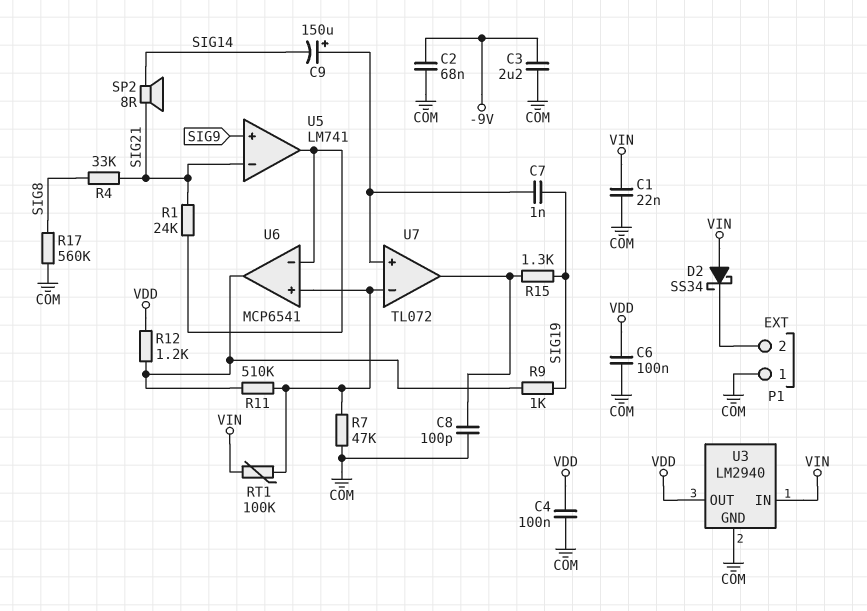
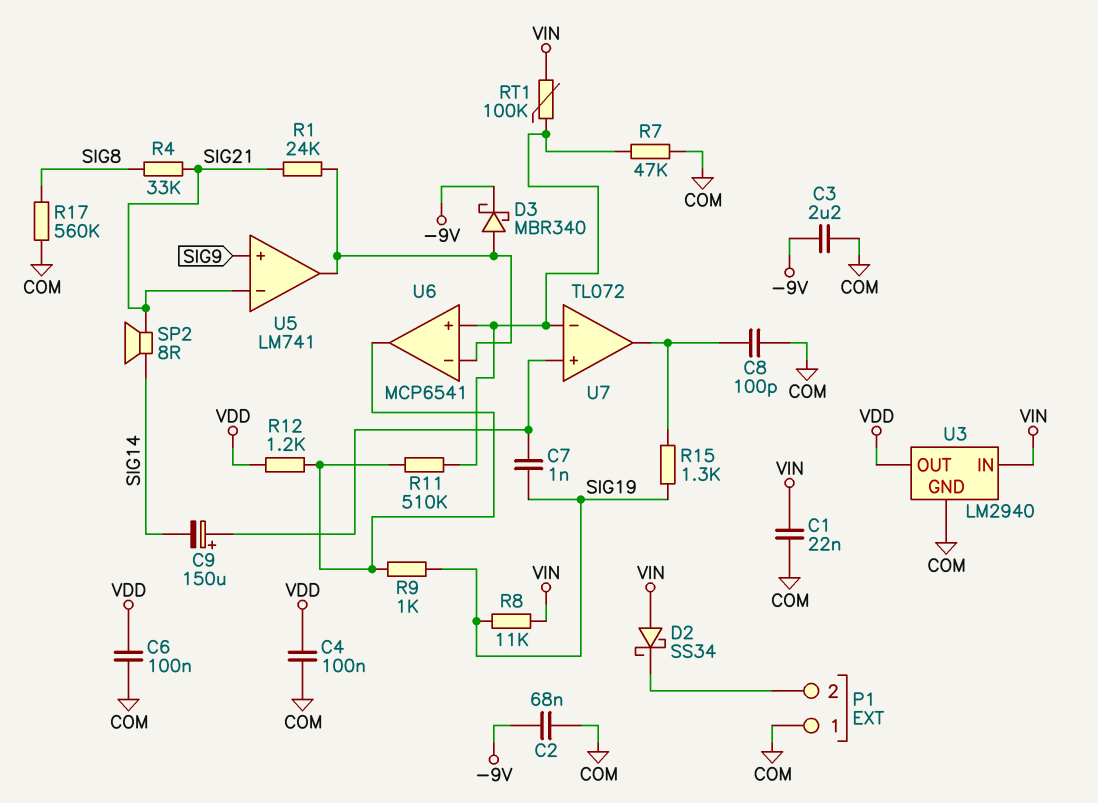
D3: none -> schottky MBR340 (A U5/out, K -9V)
R8: none -> 11k (SIG19, VIN)

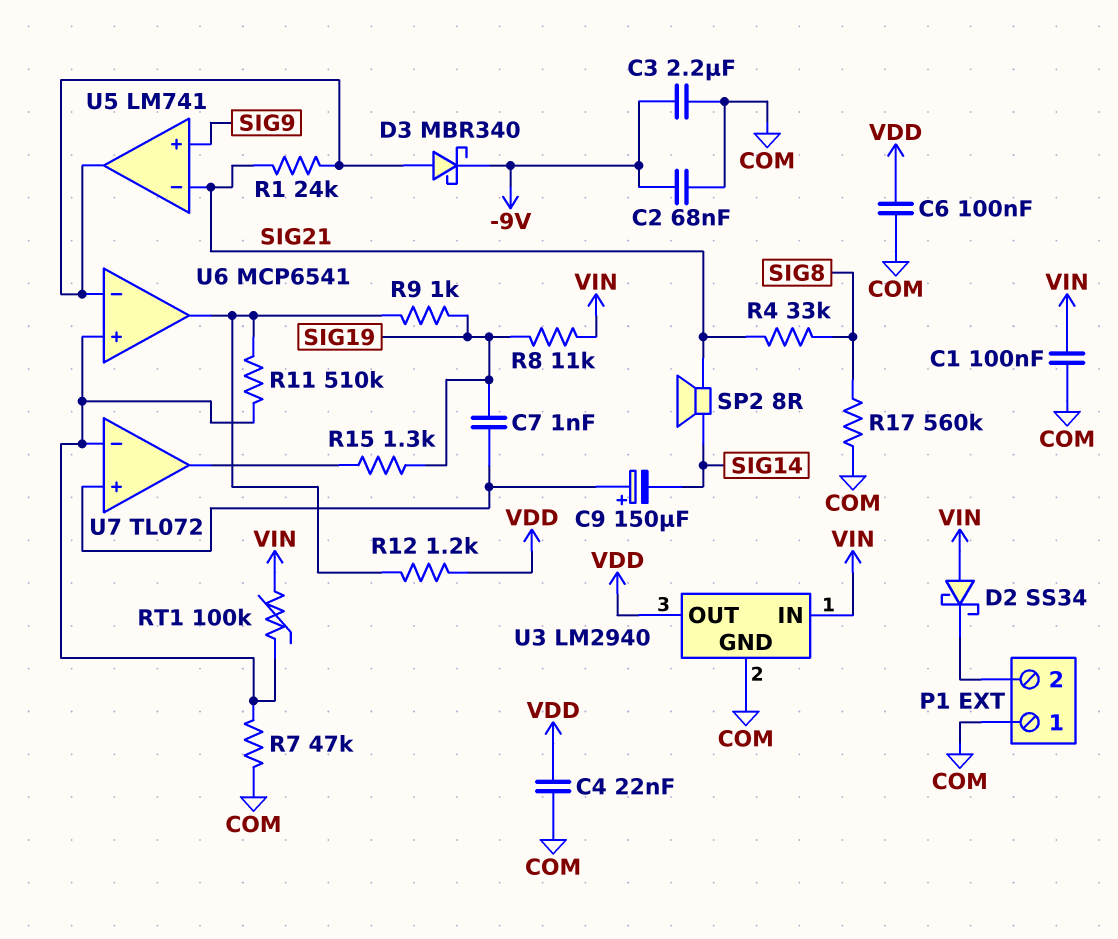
C1: 22nF (COM, VIN) -> 100nF (COM, VIN)
C4: 100nF (COM, VDD) -> 22nF (COM, VDD)
C8: 100pF (COM, U7/out) -> none

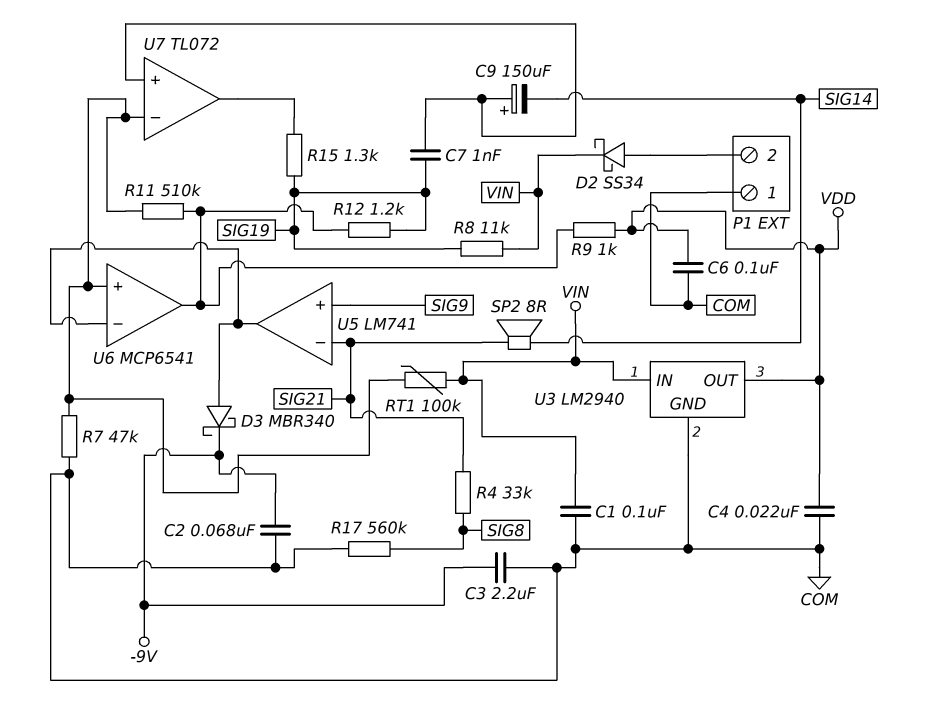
D2: schottky SS34 (A VIN, K P1/2) -> schottky SS34 (A P1/2, K VIN)
R1: 24k (SIG21, U5/out) -> none
R9: 1k (SIG19, U6/out) -> 1k (U6/out, VDD)
R12: 1.2k (U6/out, VDD) -> 1.2k (SIG19, U6/out)

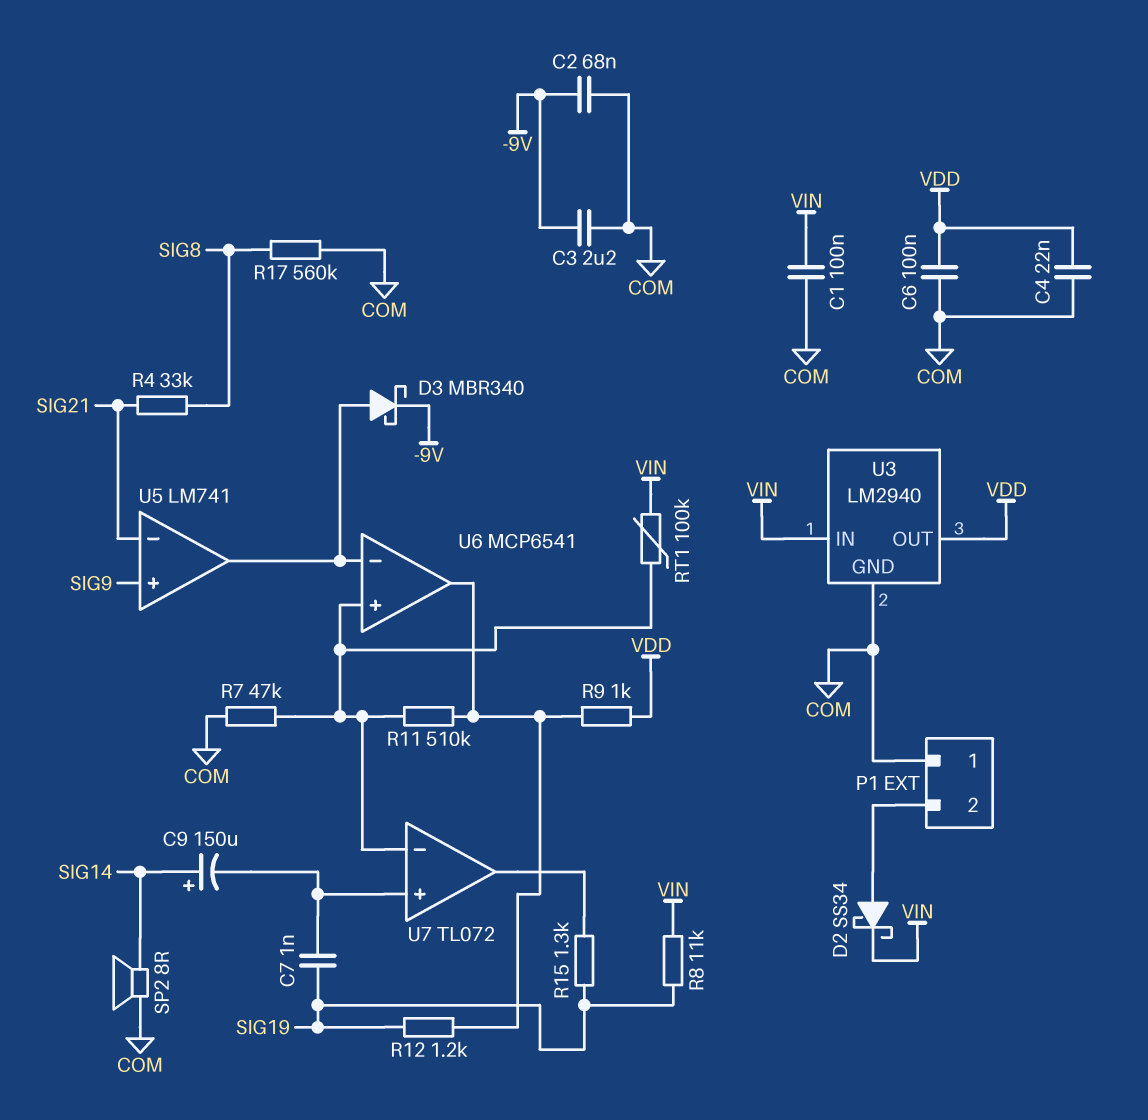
C9: 150uF (plus U7/in+, minus SIG14) -> 150uF (plus SIG14, minus U7/in+)
SP2: speaker 8R (SIG14, SIG21) -> speaker 8R (COM, SIG14)

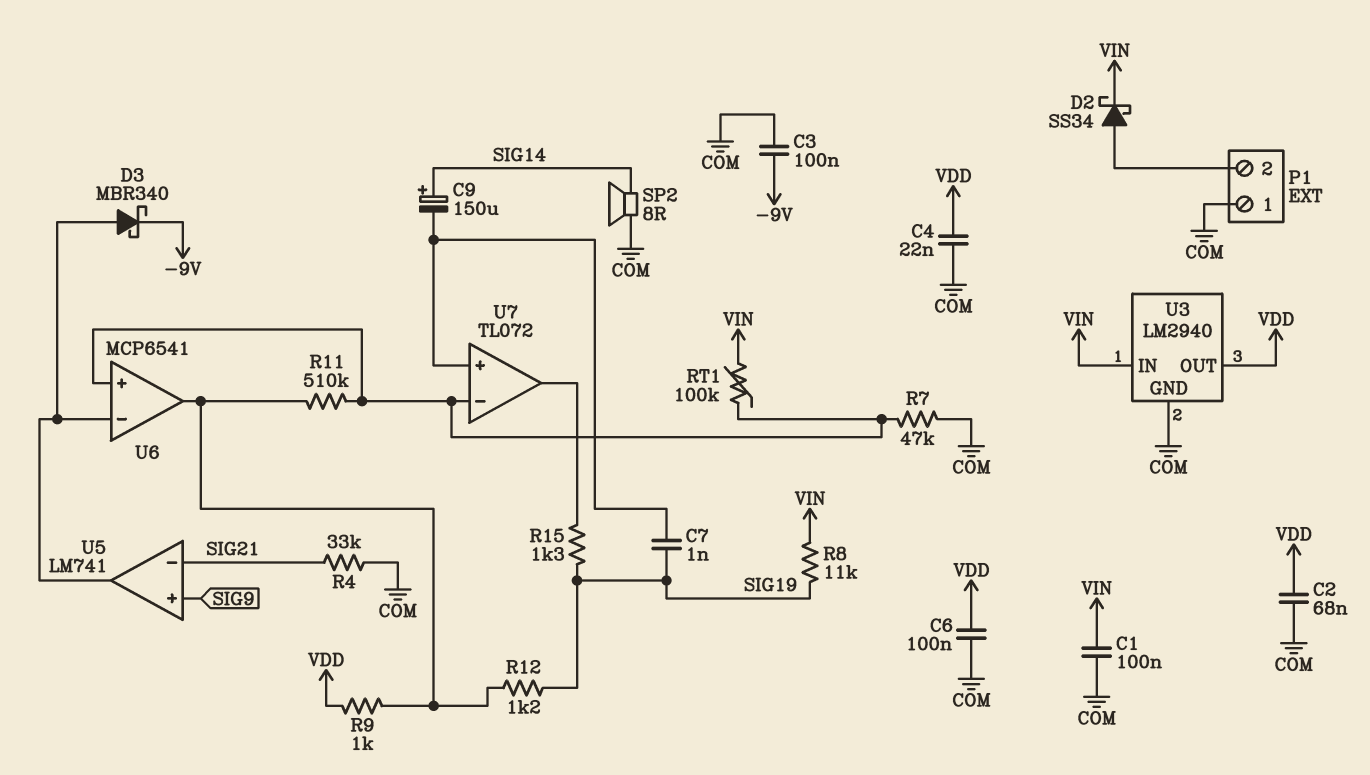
C2: 68nF (-9V, COM) -> 68nF (COM, VDD)
C3: 2.2uF (-9V, COM) -> 100nF (-9V, COM)
R4: 33k (SIG8, SIG21) -> 33k (COM, SIG21)
R17: 560k (COM, SIG8) -> none

